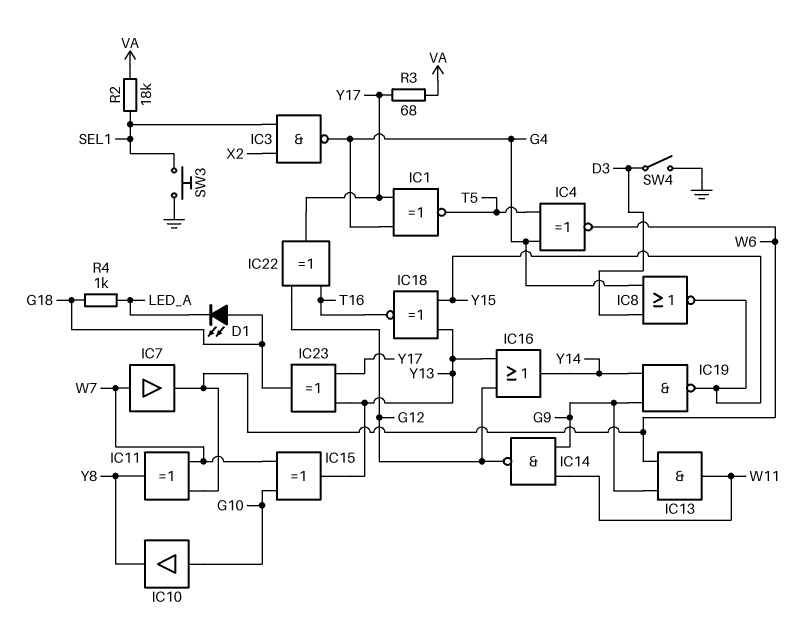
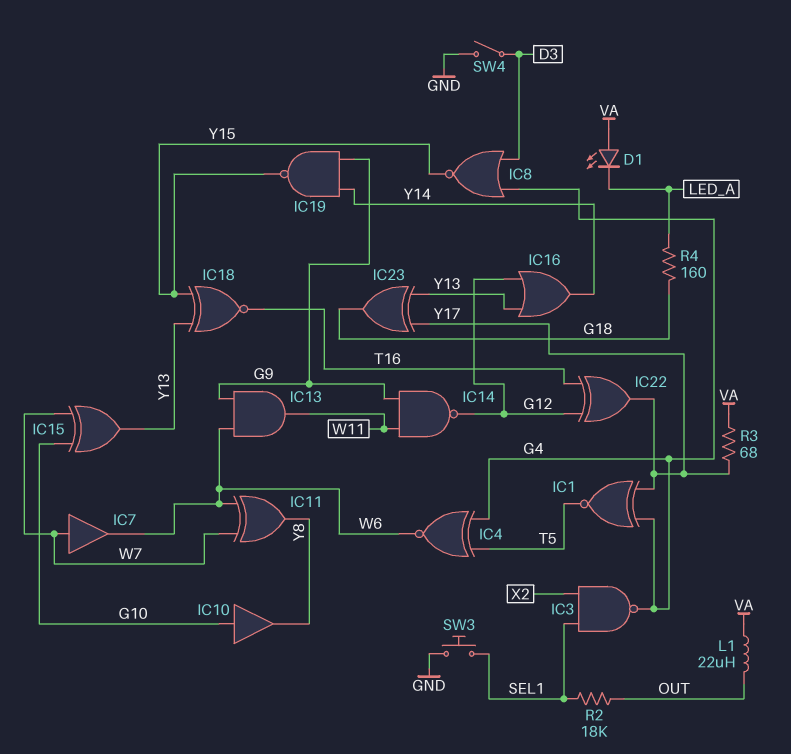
D1: LED (A G18, K LED_A) -> LED (A VA, K LED_A)
L1: none -> 22uH (OUT, VA)
R2: 18k (SEL1, VA) -> 18k (OUT, SEL1)
R4: 1k (G18, LED_A) -> 160 (G18, LED_A)

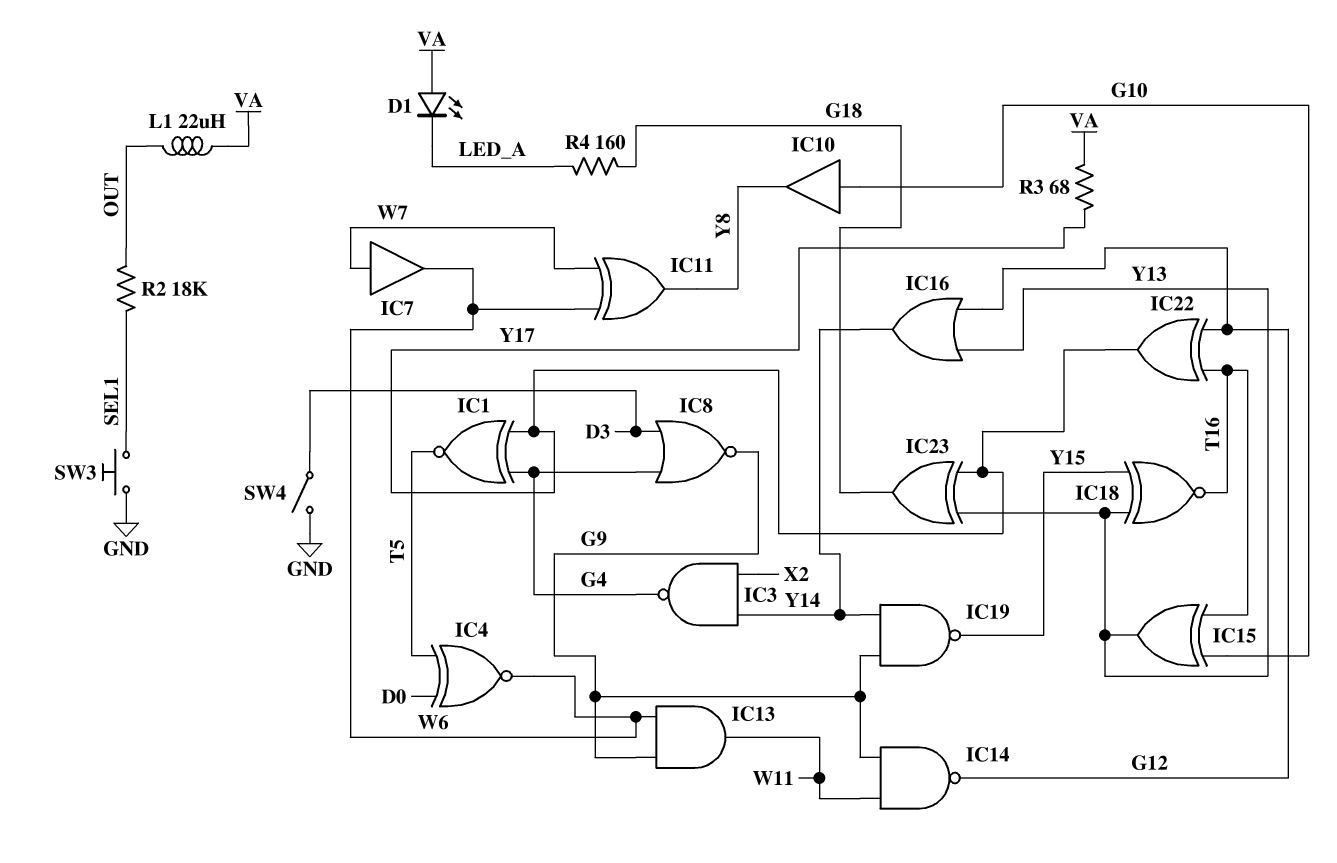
IC3: NAND (in SEL1, in X2, out G4) -> NAND (in X2, in Y14, out G4)
IC4: XNOR (in G4, in T5, out W6) -> XNOR (in D0, in T5, out W6)
IC8: NOR (in D3, in G4, out Y15) -> NOR (in D3, in G4, out G9)
IC15: XOR (in G10, in W7, out Y13) -> XOR (in G10, in T16, out Y13)

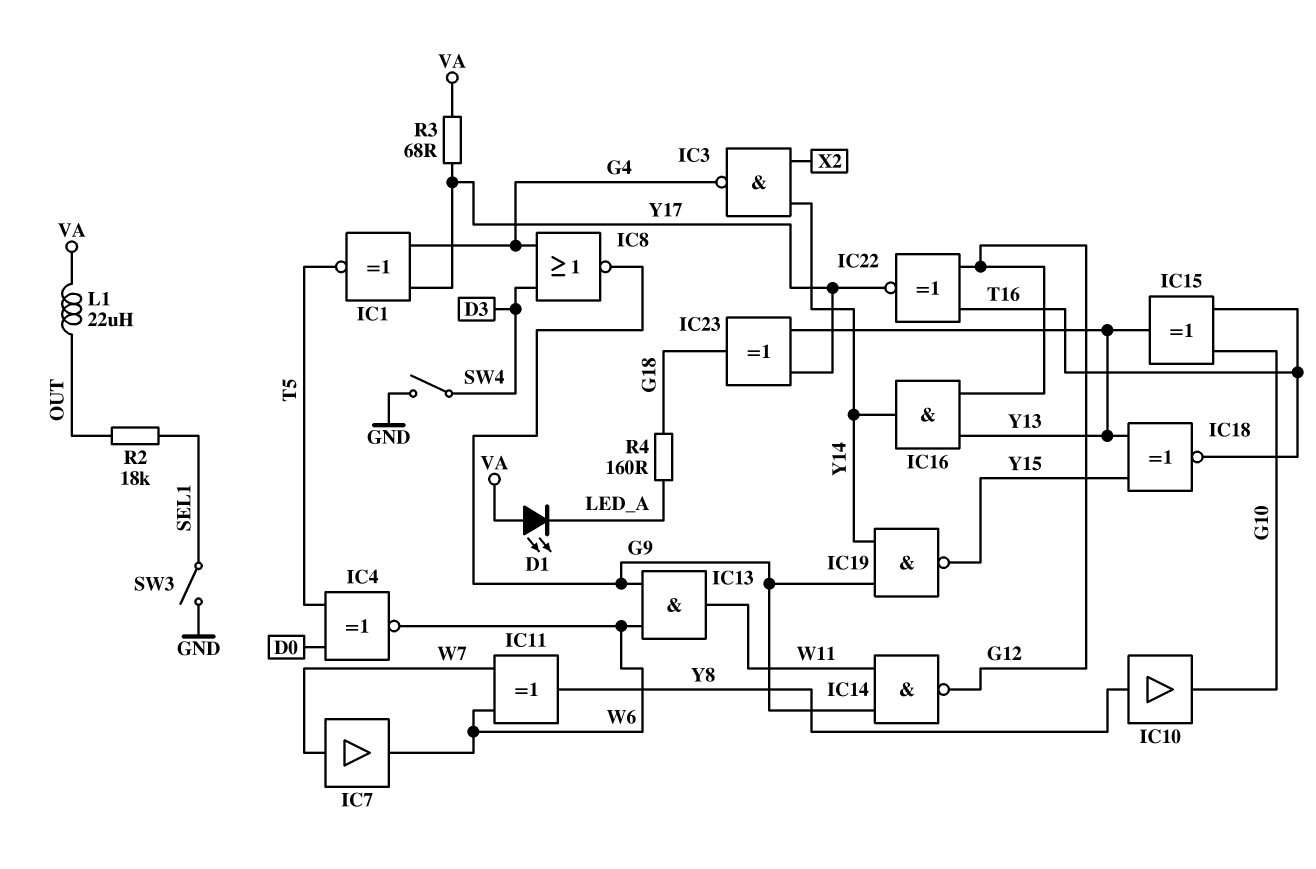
IC10: buffer (in G10, out Y8) -> buffer (in Y8, out G10)
IC16: OR (in G12, in Y13, out Y14) -> AND (in G12, in Y13, out Y14)
IC22: XOR (in G12, in T16, out Y17) -> XNOR (in G12, in T16, out Y17)
SW3: button (GND, SEL1) -> switch (GND, SEL1)

